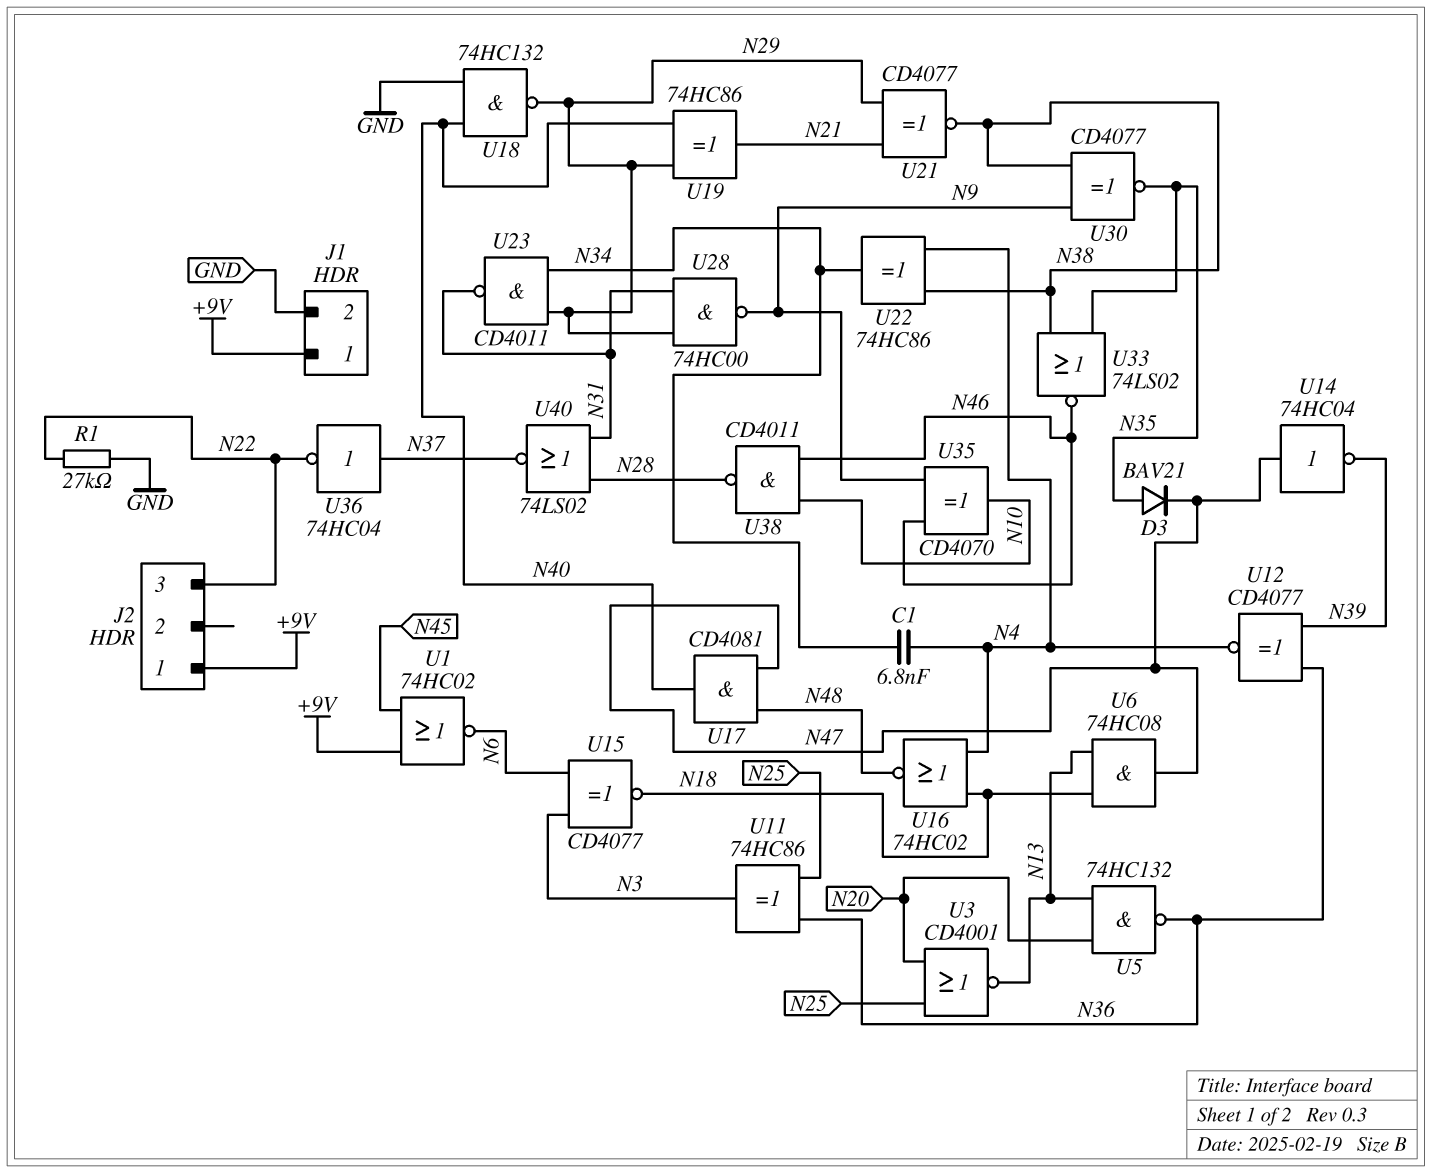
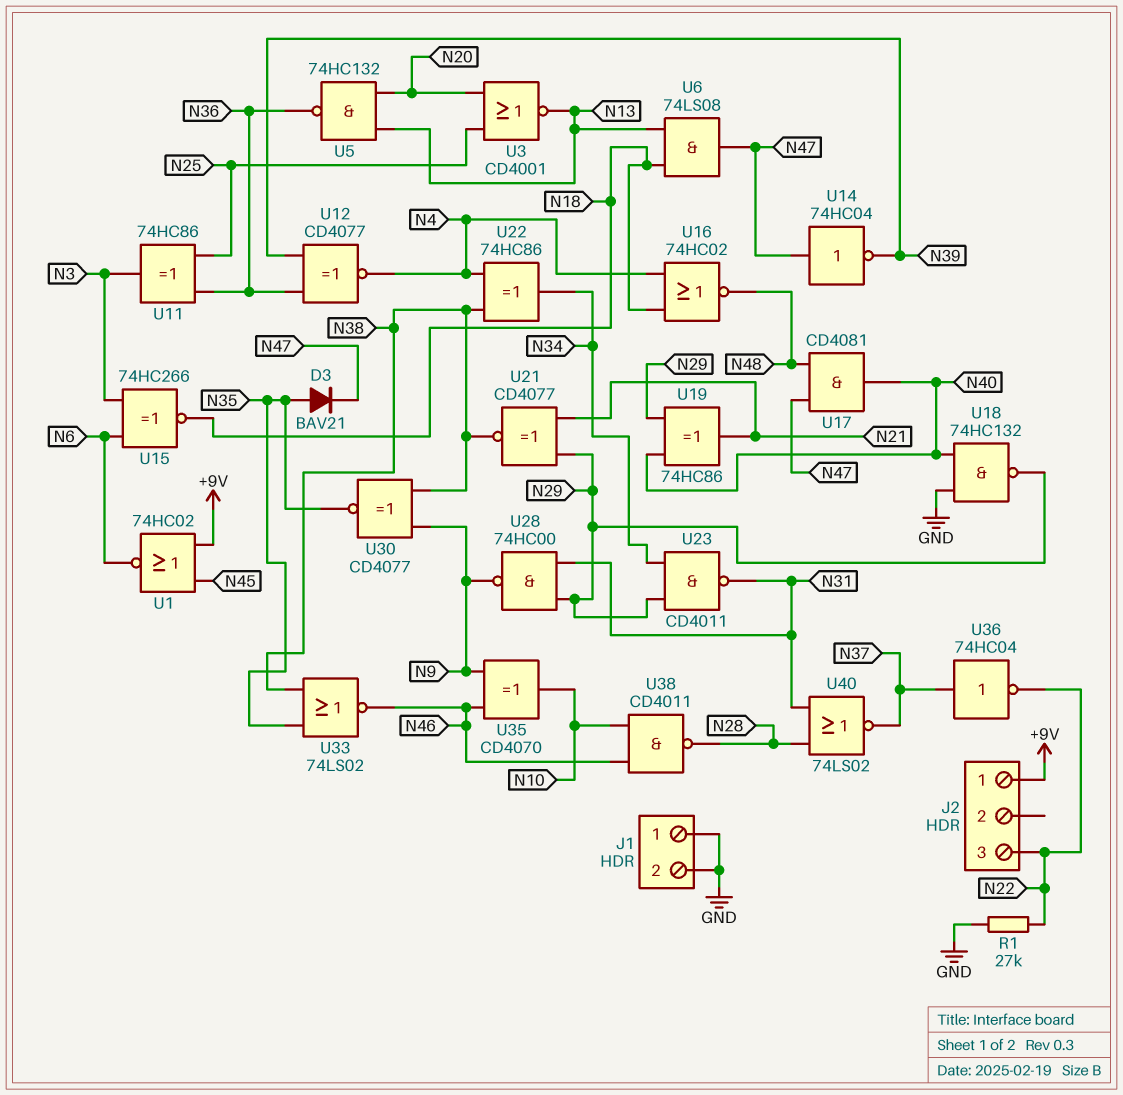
C1: 6.8nF (N4, N34) -> none
J1 pin 1: +9V -> GND
U6: AND 74HC08 (in N13, in N18, out N47) -> AND 74LS08 (in N13, in N18, out N47)
U15: XNOR CD4077 (in N3, in N6, out N18) -> XNOR 74HC266 (in N3, in N6, out N18)

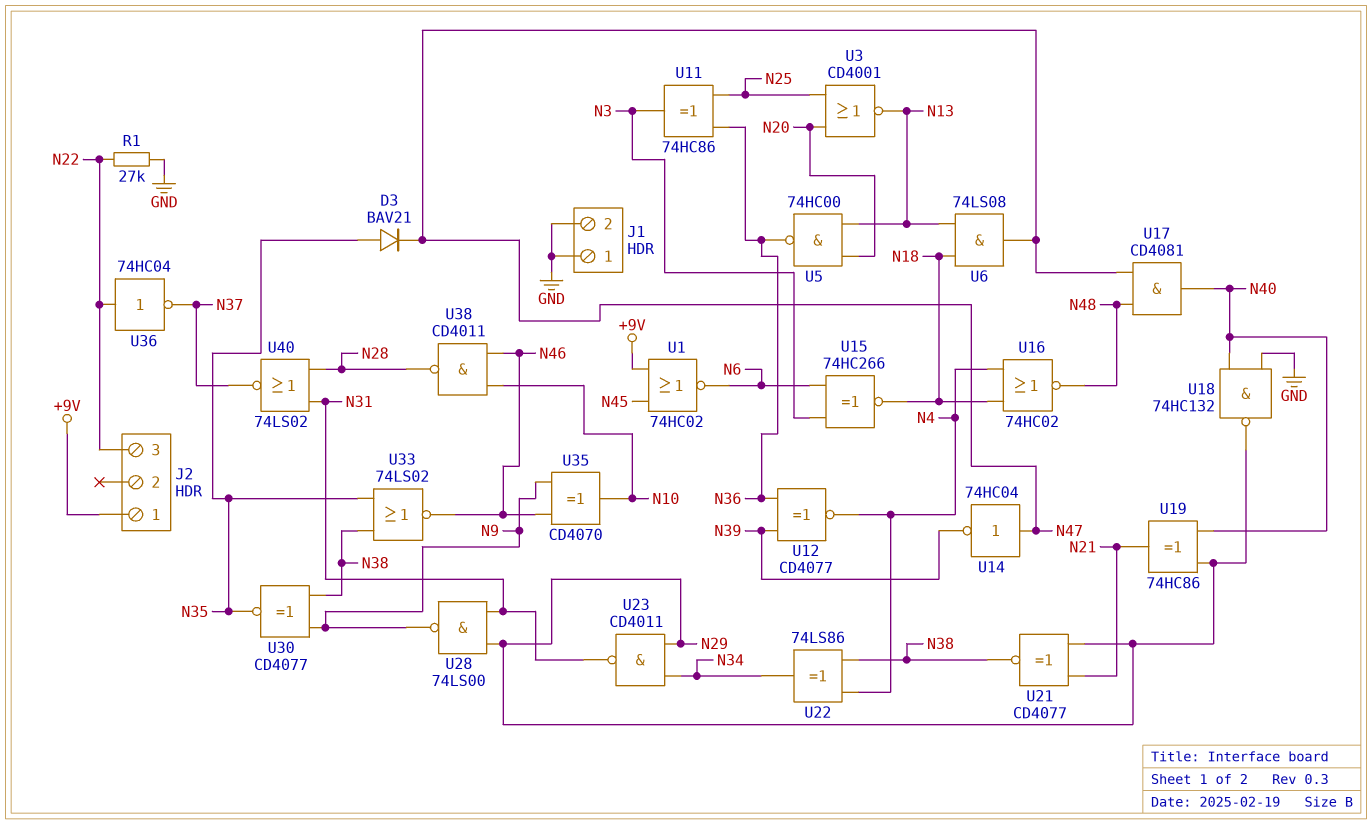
U5: NAND 74HC132 (in N13, in N20, out N36) -> NAND 74HC00 (in N13, in N20, out N36)
U22: XOR 74HC86 (in N4, in N38, out N34) -> XOR 74LS86 (in N4, in N38, out N34)
U28: NAND 74HC00 (in N29, in N31, out N9) -> NAND 74LS00 (in N29, in N31, out N9)
U36: NOT 74HC04 (in N37, out N22) -> NOT 74HC04 (in N22, out N37)

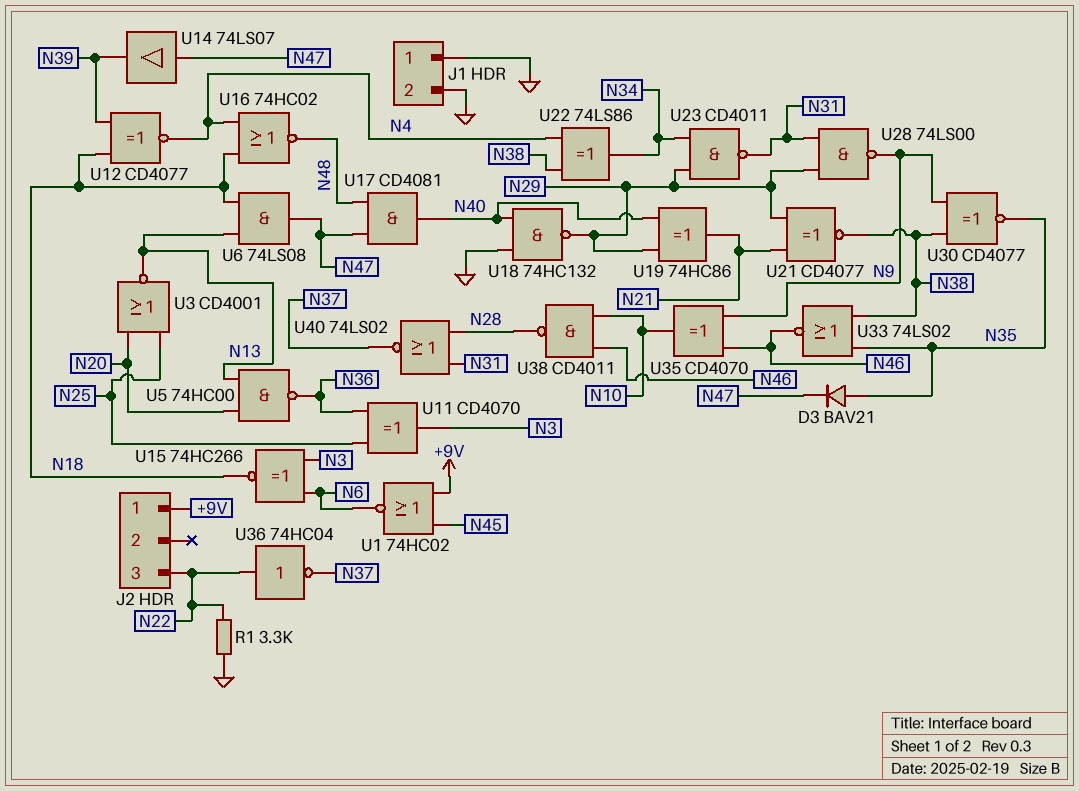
R1: 27k (GND, N22) -> 3.3k (GND, N22)
U11: XOR 74HC86 (in N25, in N36, out N3) -> XOR CD4070 (in N25, in N36, out N3)
U12: XNOR CD4077 (in N36, in N39, out N4) -> XNOR CD4077 (in N18, in N39, out N4)
U14: NOT 74HC04 (in N47, out N39) -> buffer 74LS07 (in N47, out N39)

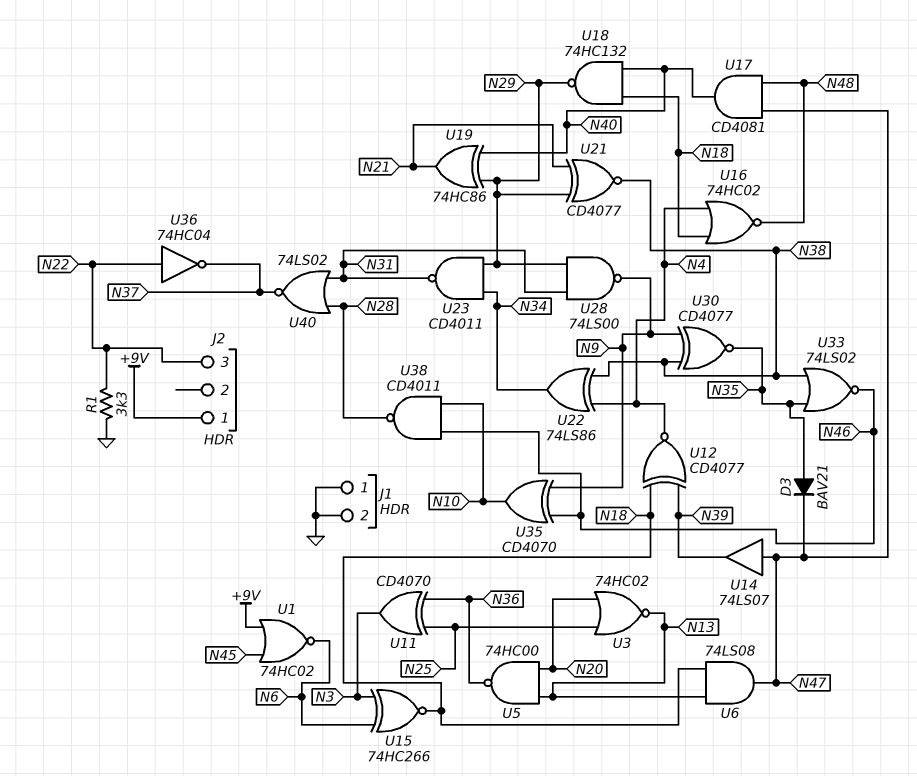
U3: NOR CD4001 (in N20, in N25, out N13) -> NOR 74HC02 (in N20, in N25, out N13)
U18: NAND 74HC132 (in GND, in N40, out N29) -> NAND 74HC132 (in N18, in N40, out N29)

